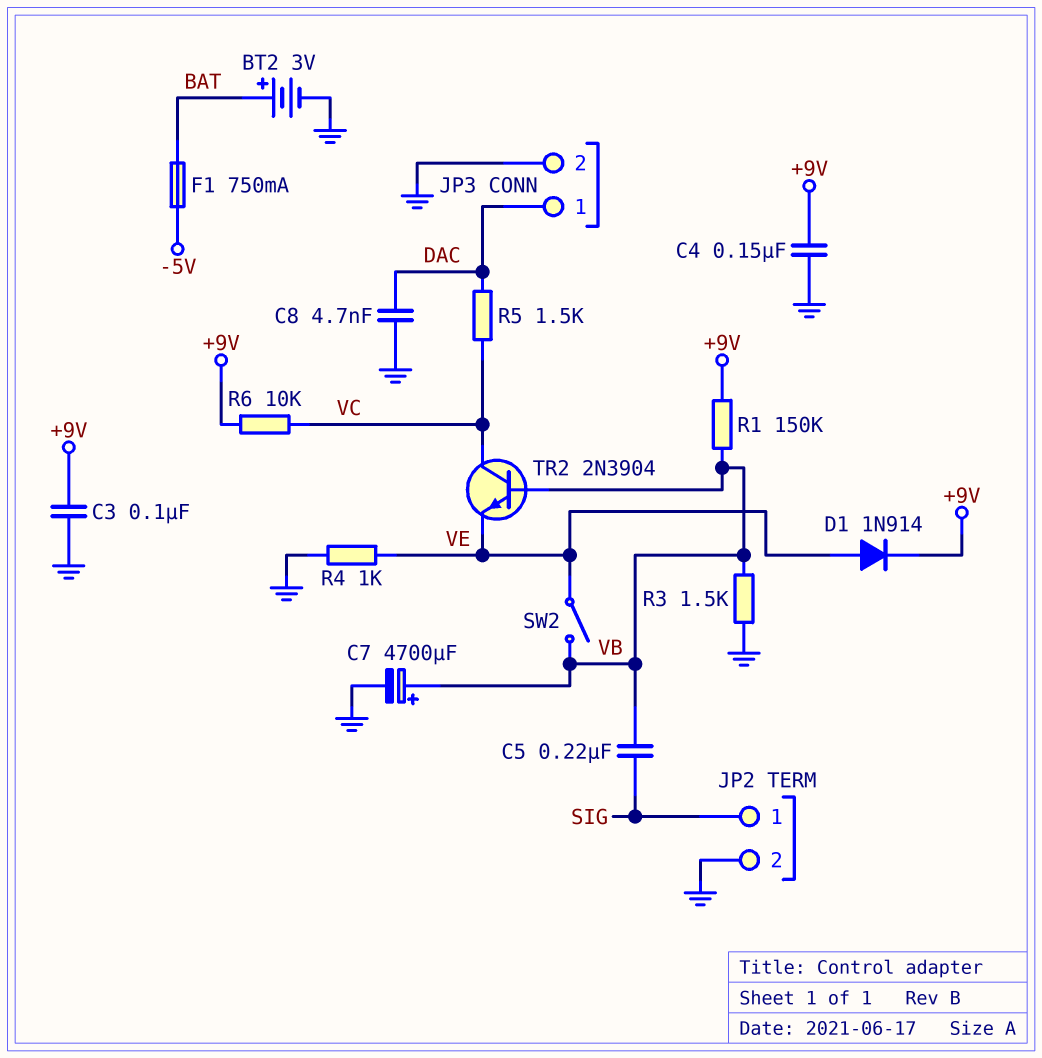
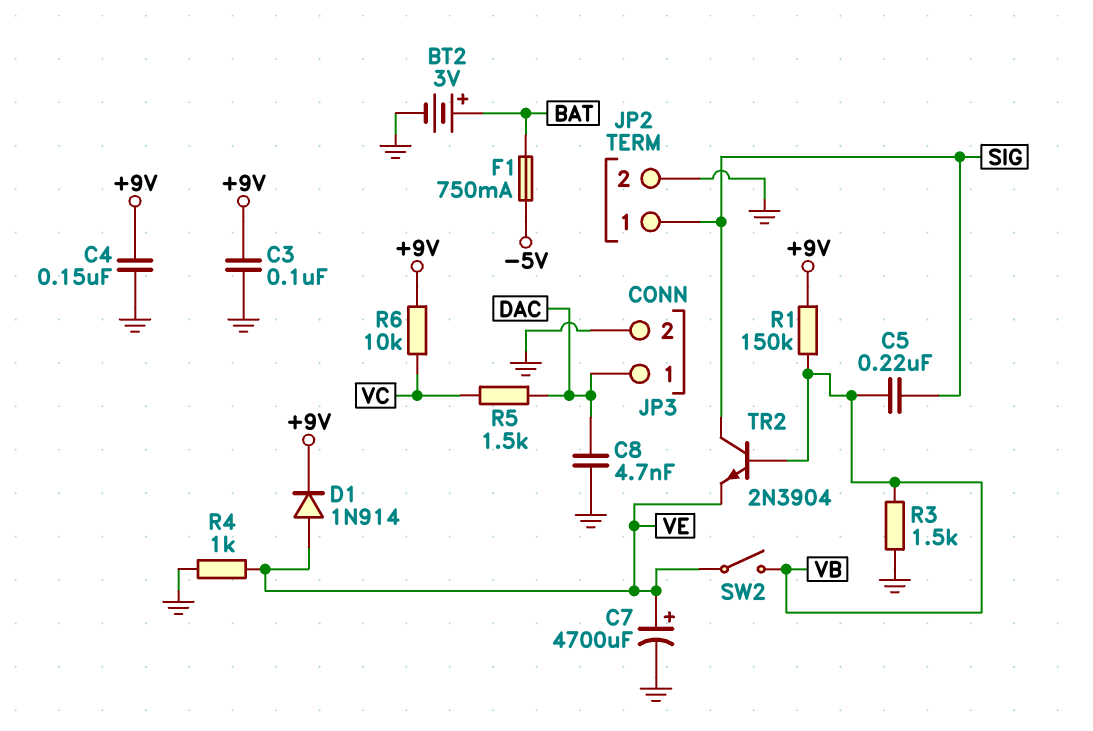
C7: 4700uF (plus VB, minus GND) -> 4700uF (plus VE, minus GND)
TR2: NPN 2N3904 (B VB, C VC, E VE) -> NPN 2N3904 (B VB, C SIG, E VE)

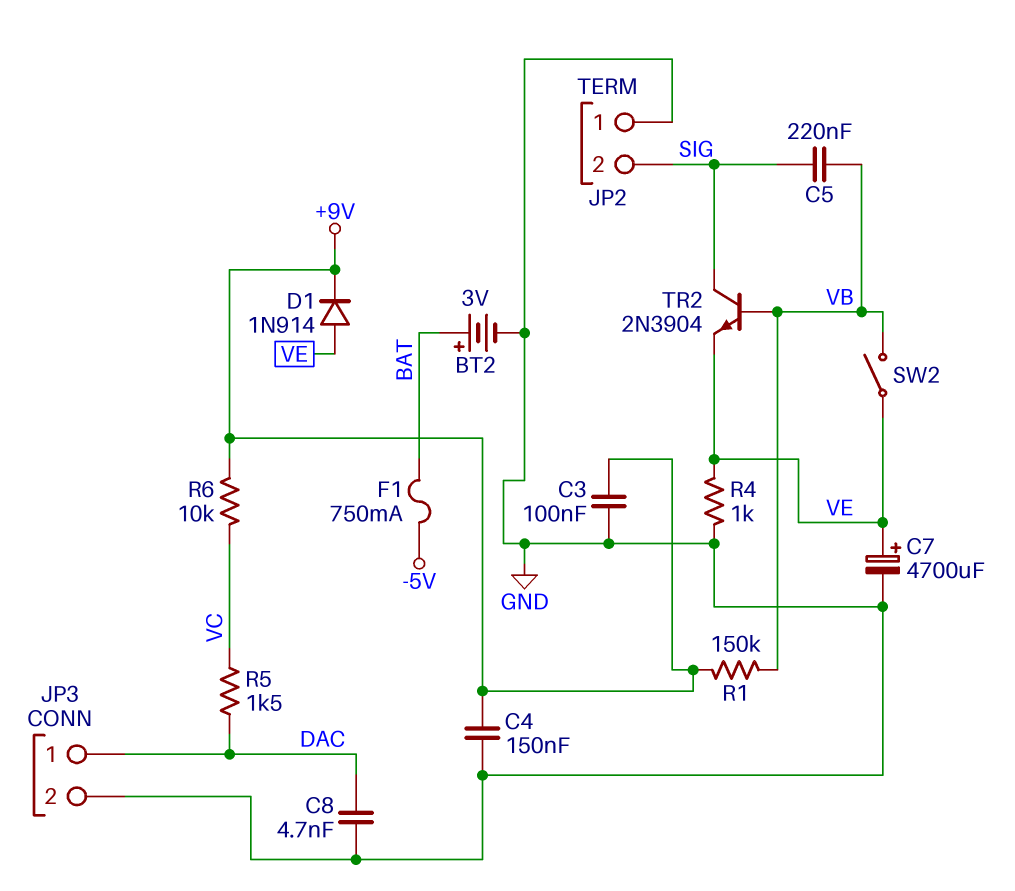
JP2 pin 1: SIG -> GND
JP2 pin 2: GND -> SIG
R3: 1.5k (GND, VB) -> none

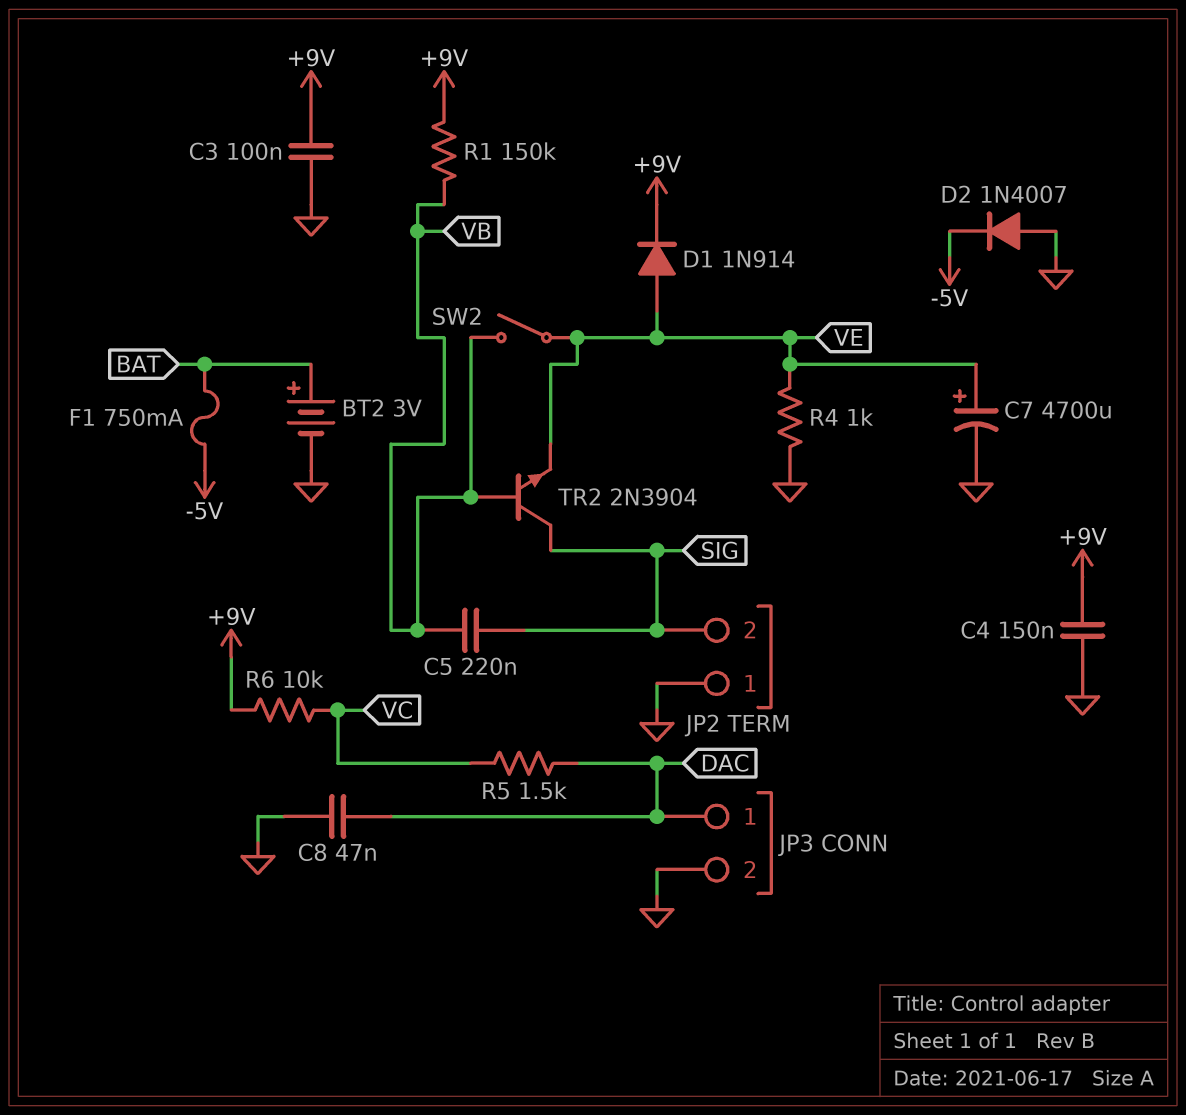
C8: 4.7nF (DAC, GND) -> 47nF (DAC, GND)
D2: none -> diode 1N4007 (A GND, K -5V)

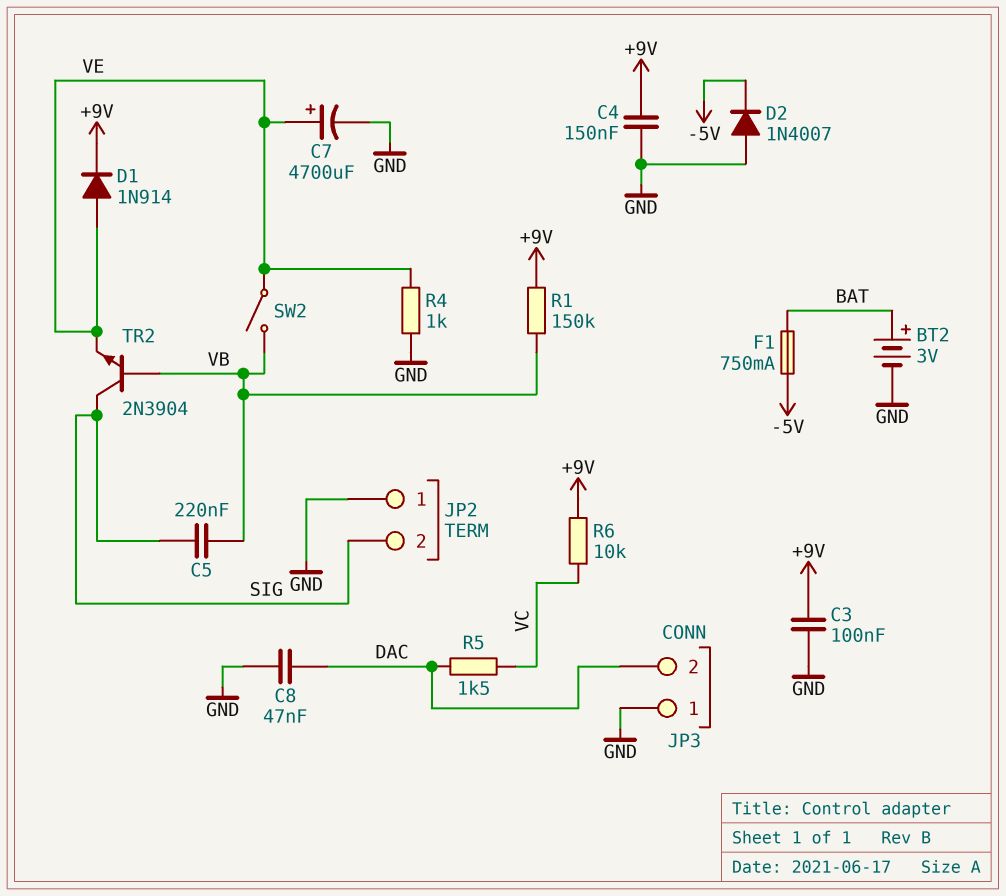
JP3 pin 1: DAC -> GND
JP3 pin 2: GND -> DAC

